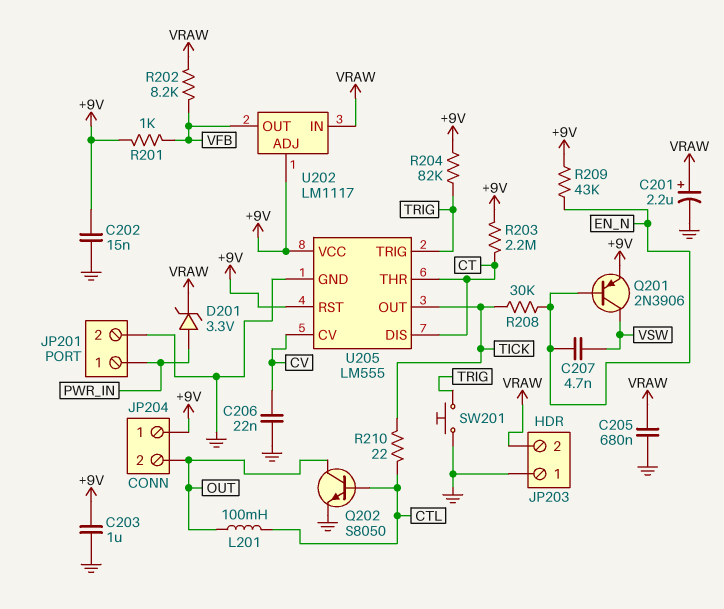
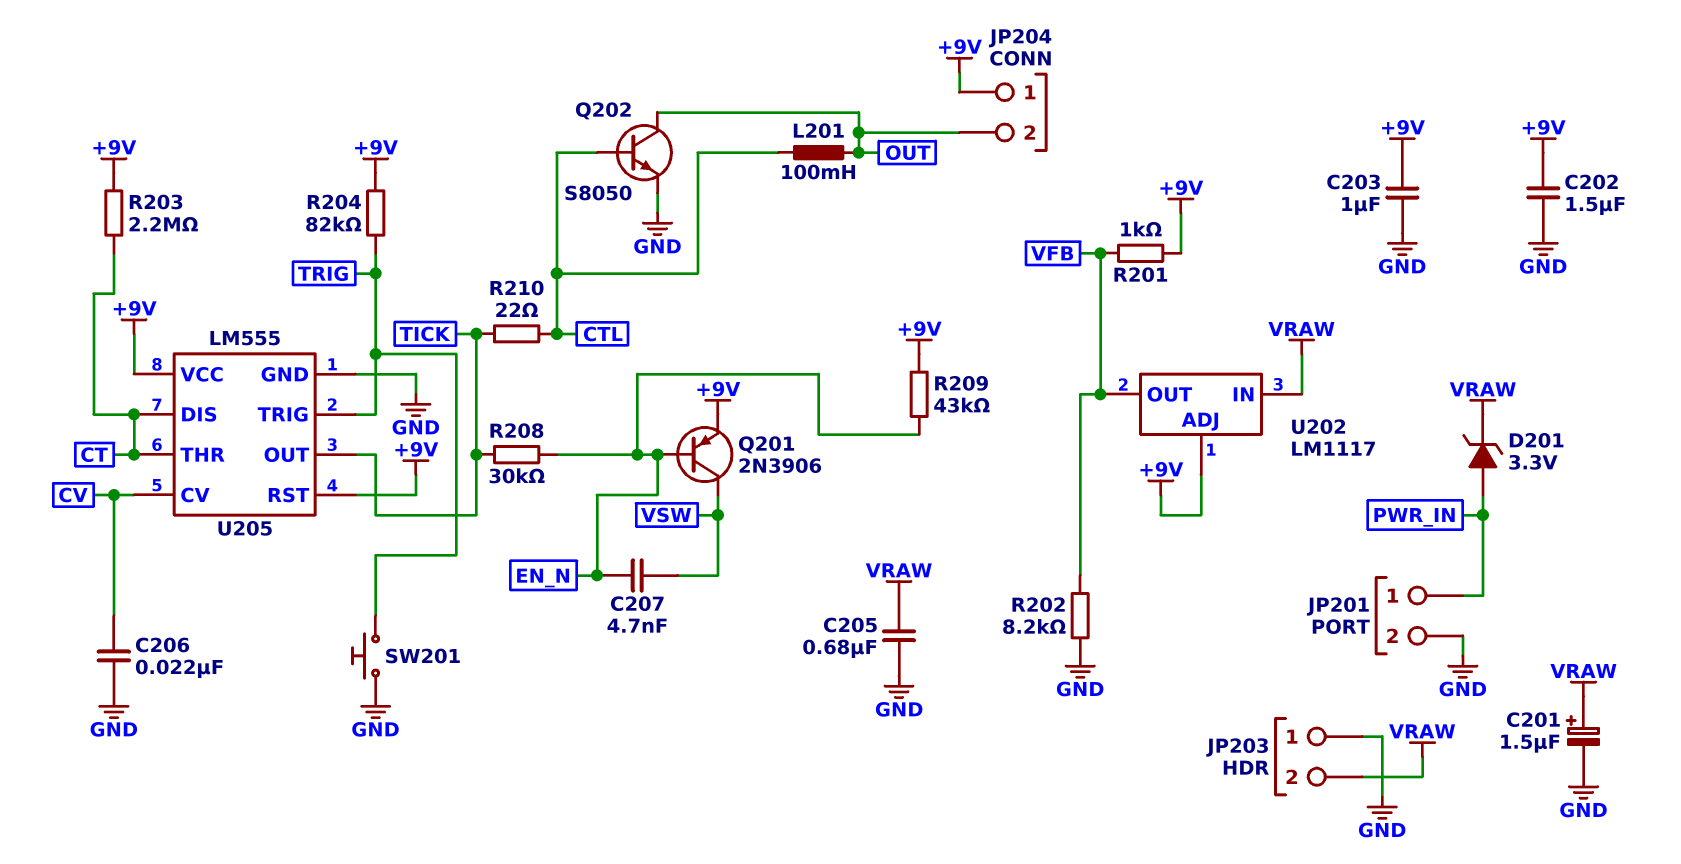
C201: 2.2uF (plus VRAW, minus GND) -> 1.5uF (plus VRAW, minus GND)
C202: 15nF (+9V, GND) -> 1.5uF (+9V, GND)
R202: 8.2k (VFB, VRAW) -> 8.2k (GND, VFB)

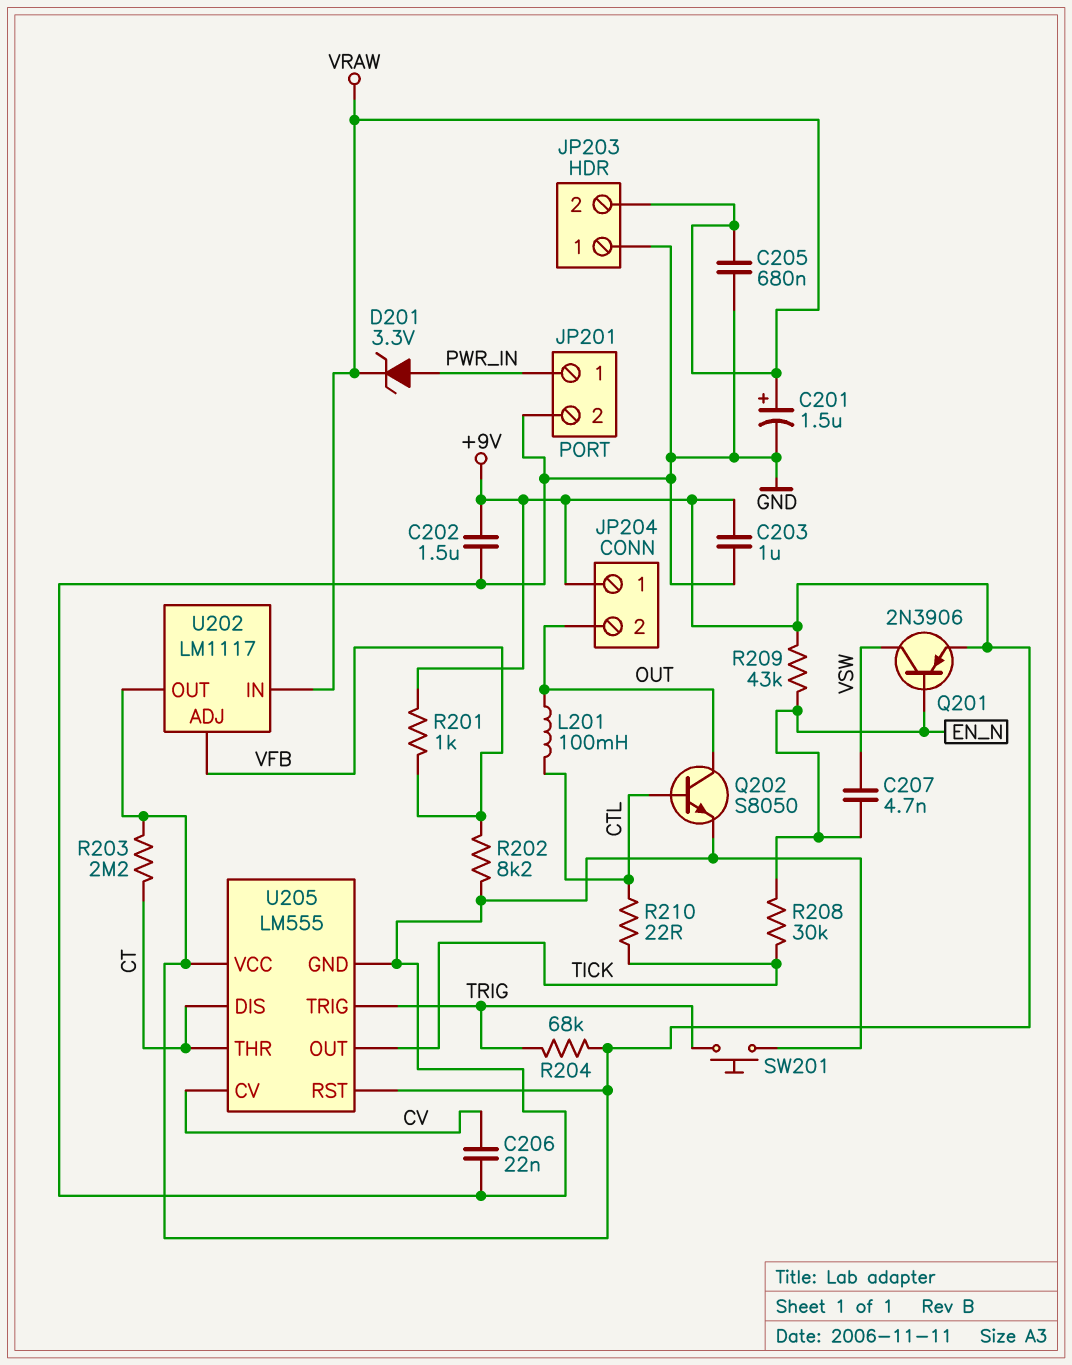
R204: 82k (+9V, TRIG) -> 68k (+9V, TRIG)
U202 pin ADJ: +9V -> VFB
U202 pin OUT: VFB -> +9V

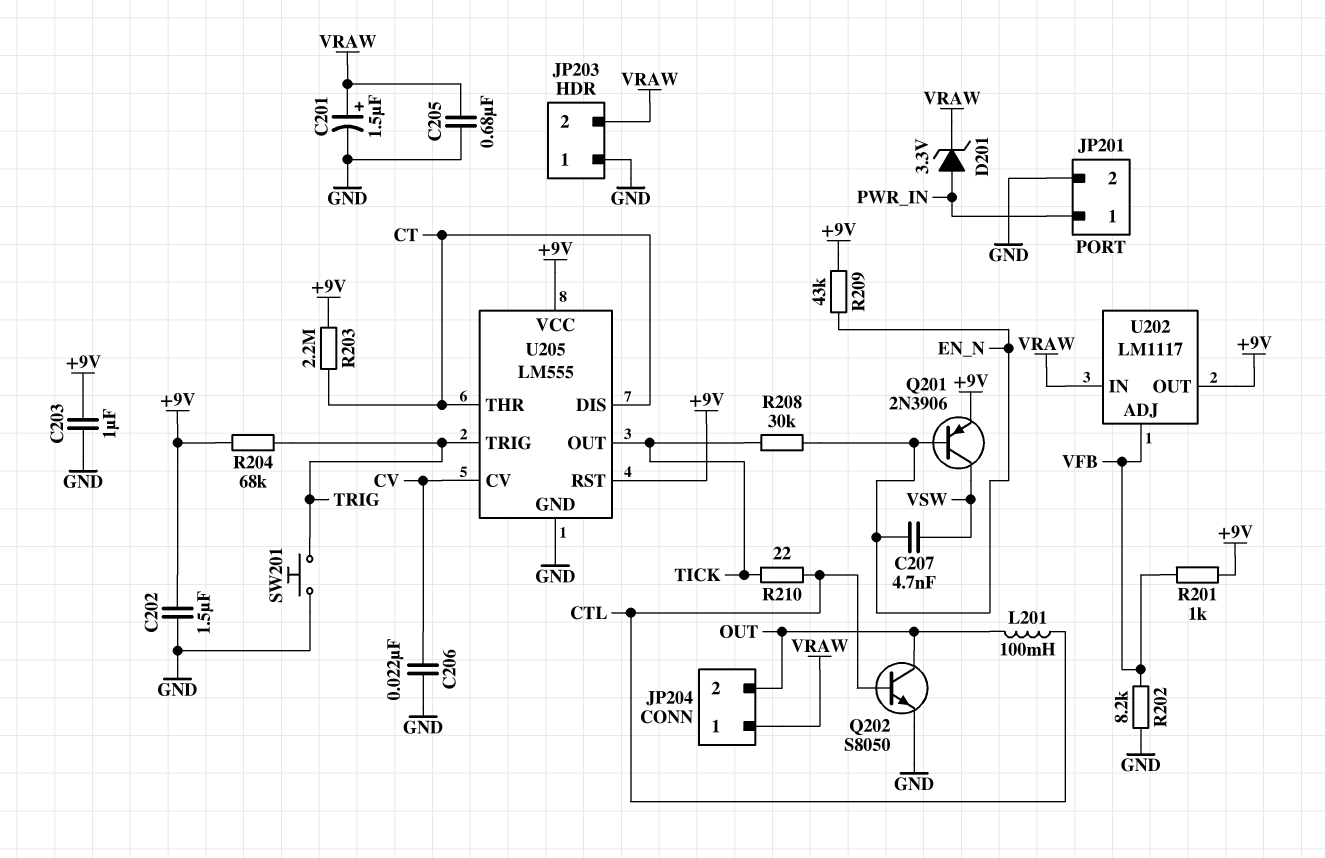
JP204 pin 1: +9V -> VRAW

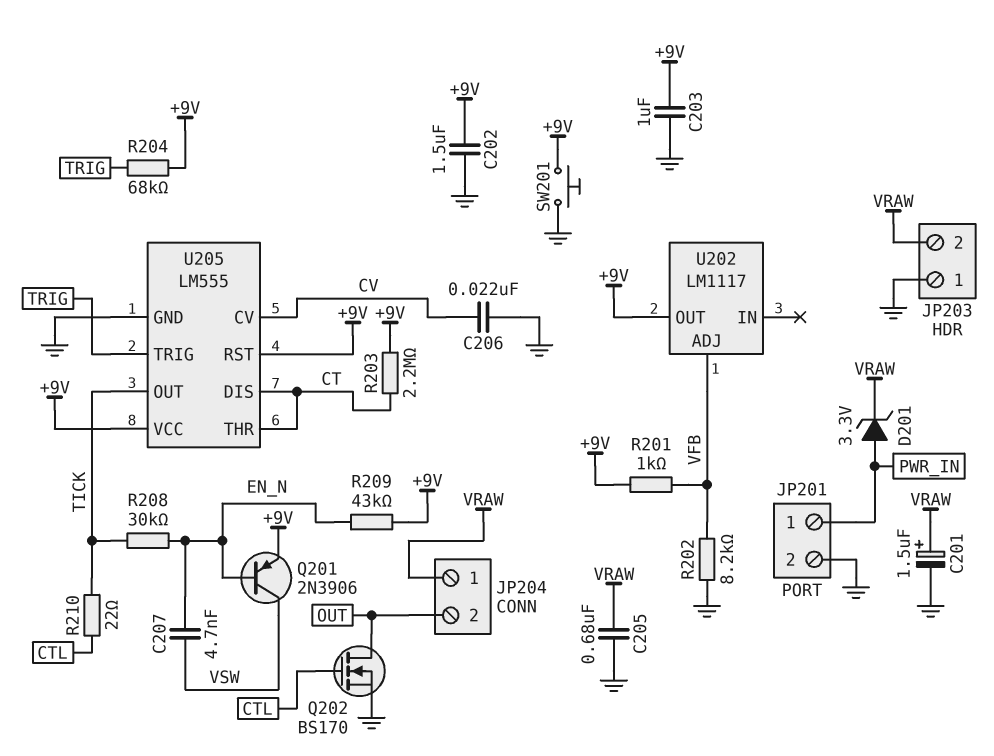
L201: 100mH (CTL, OUT) -> none
Q202: NPN S8050 (B CTL, C OUT, E GND) -> NMOS BS170 (G CTL, D OUT, S GND)
SW201: button (GND, TRIG) -> button (+9V, GND)
U202 pin IN: VRAW -> none

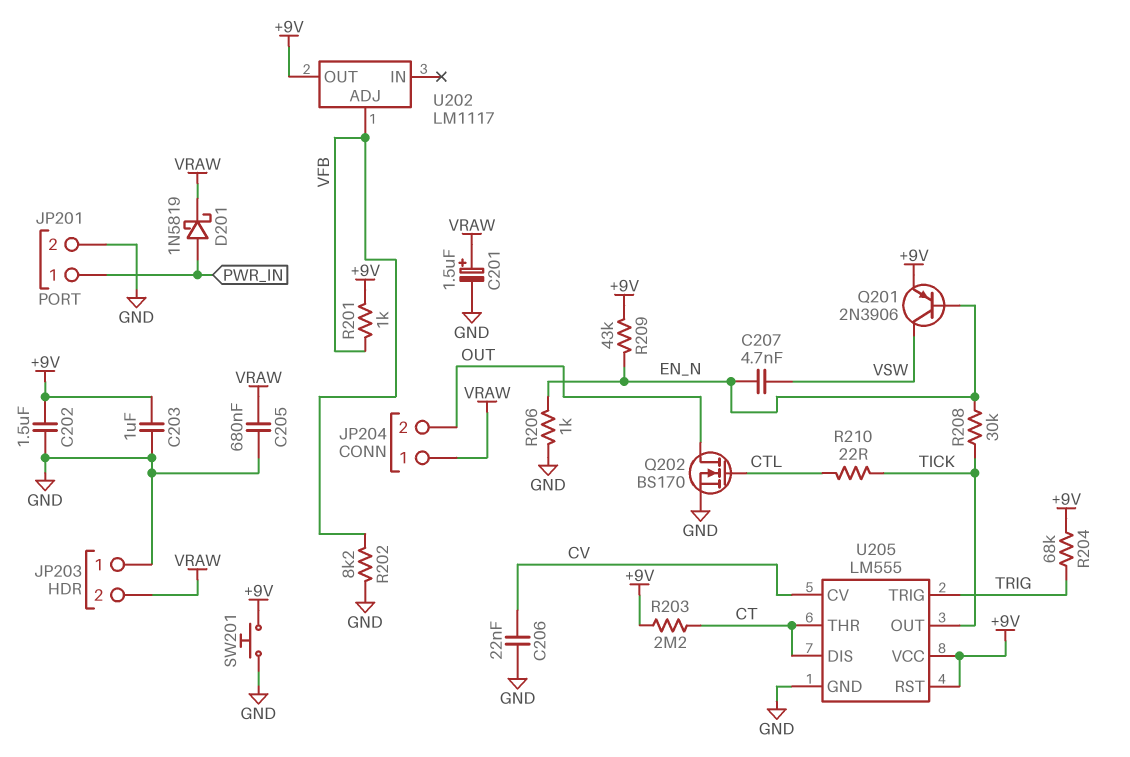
D201: zener 3.3V (A PWR_IN, K VRAW) -> schottky 1N5819 (A PWR_IN, K VRAW)
R206: none -> 1k (EN_N, GND)

